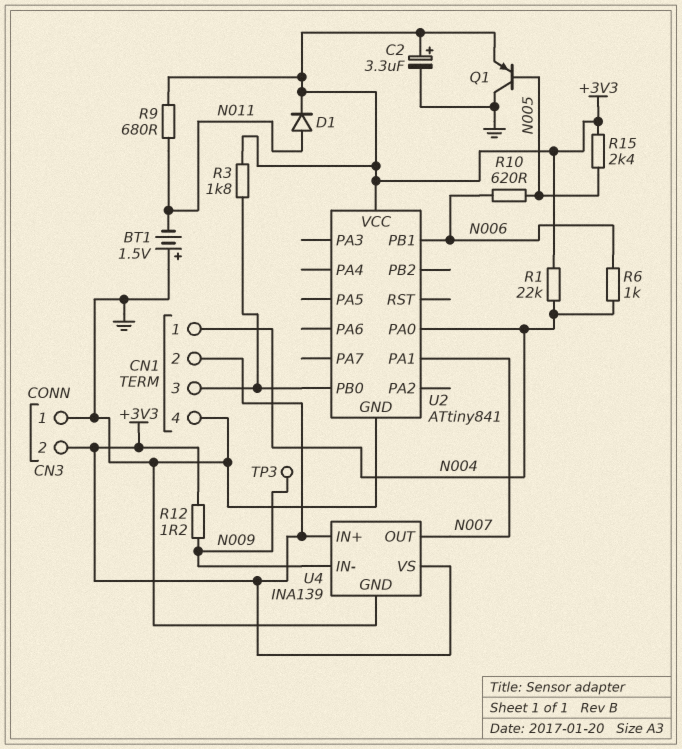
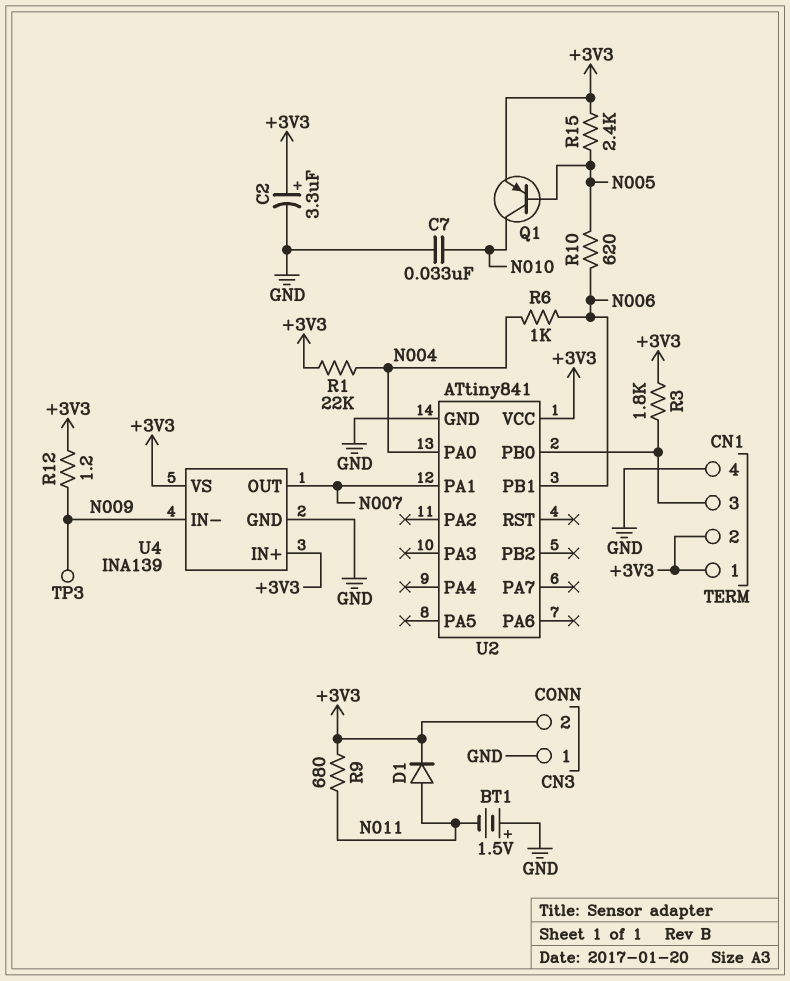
C7: none -> 33nF (GND, N010)
CN1 pin 1: N004 -> +3V3
Q1: PNP (B N005, C GND, E +3V3) -> PNP (B N005, C N010, E +3V3)

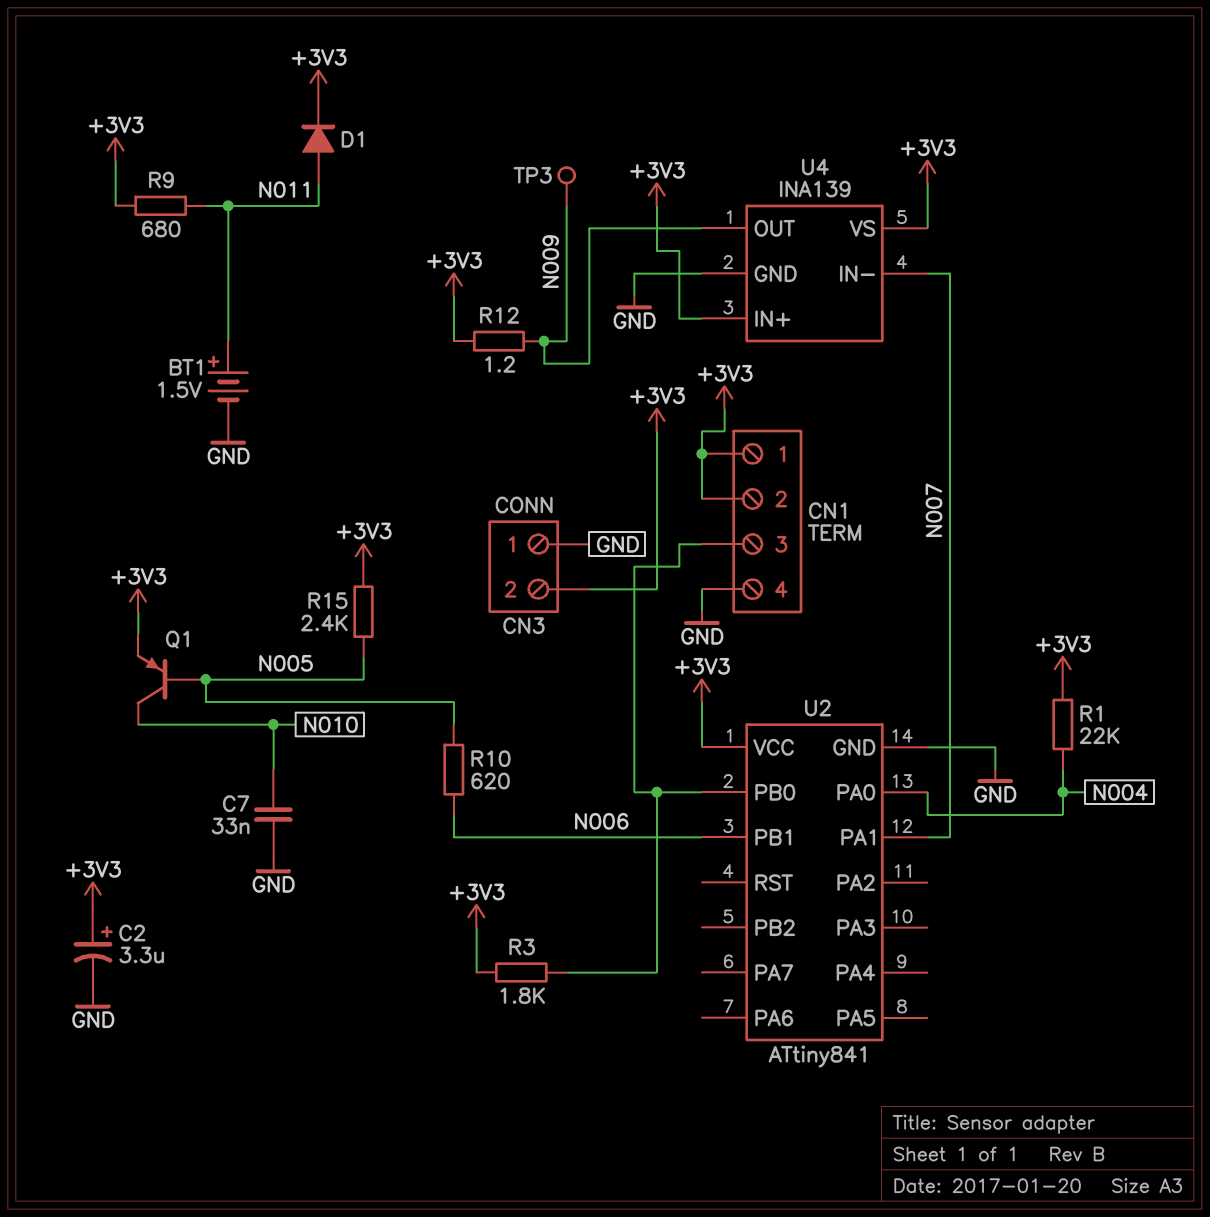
BT1: 1.5V (plus GND, minus N011) -> 1.5V (plus N011, minus GND)
R6: 1k (N004, N006) -> none
U4 pin IN-: N009 -> N007
U4 pin OUT: N007 -> N009

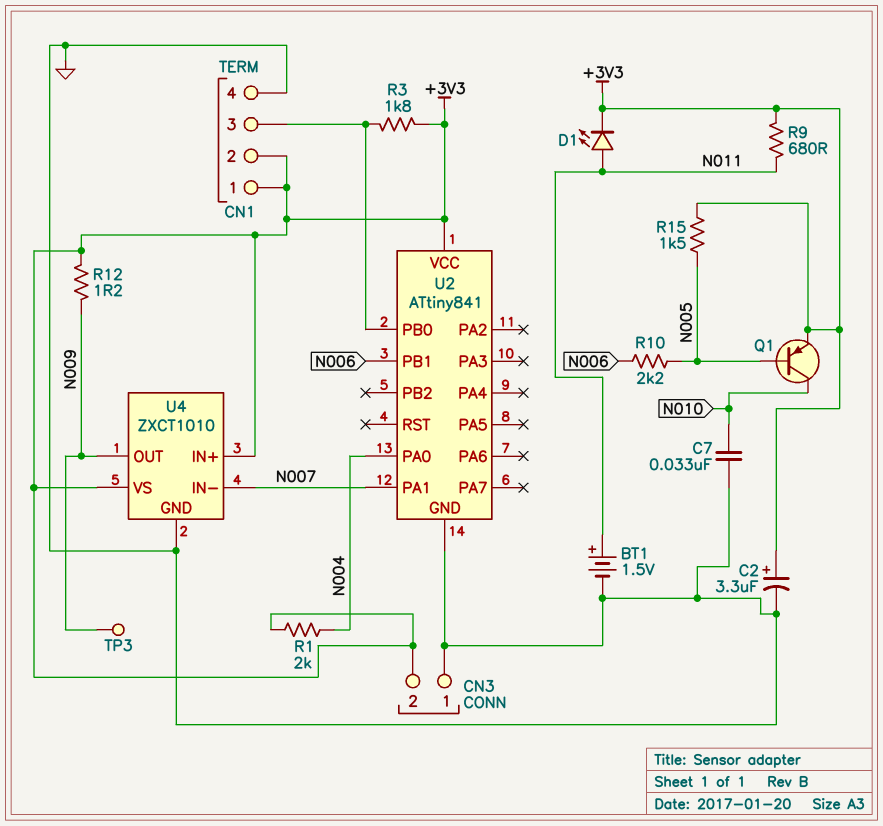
D1: diode (A N011, K +3V3) -> LED (A N011, K +3V3)
R1: 22k (+3V3, N004) -> 2k (+3V3, N004)
R10: 620 (N005, N006) -> 2.2k (N005, N006)
R15: 2.4k (+3V3, N005) -> 1.5k (+3V3, N005)
U4: INA139 -> ZXCT1010

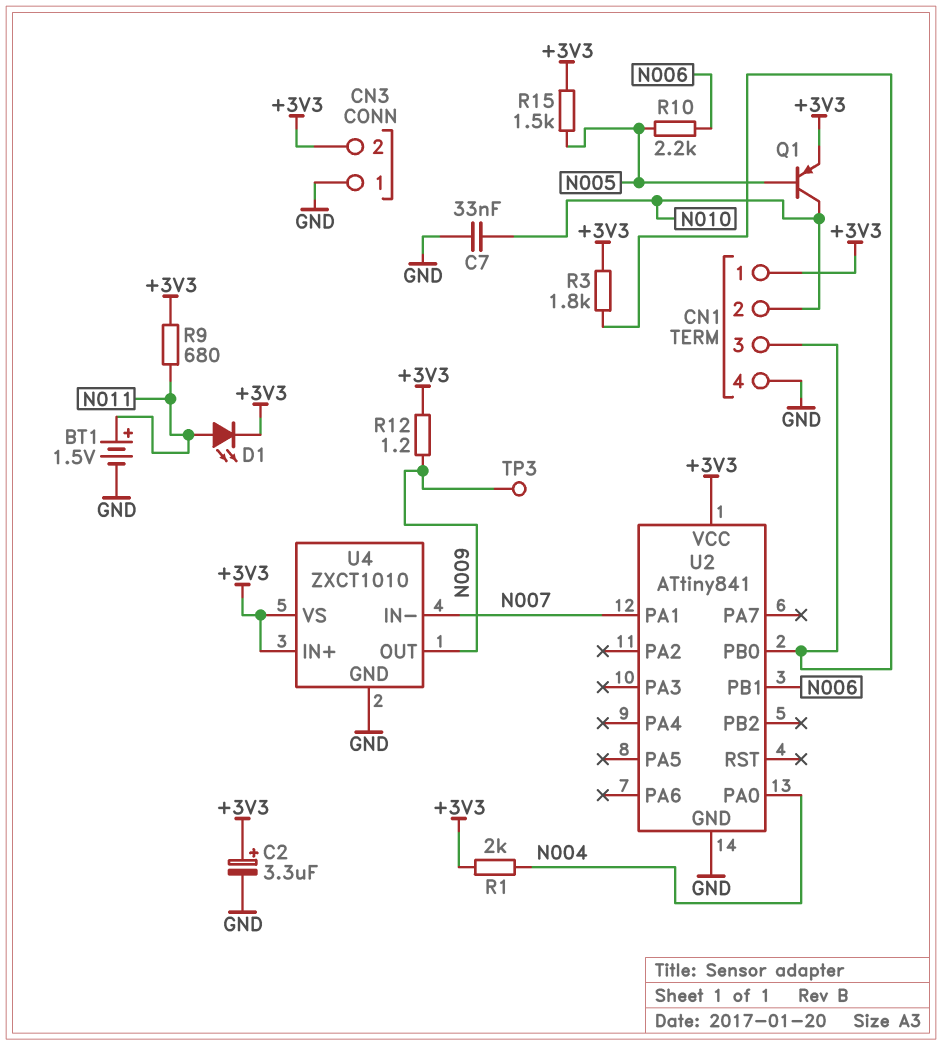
CN1 pin 2: +3V3 -> N010

